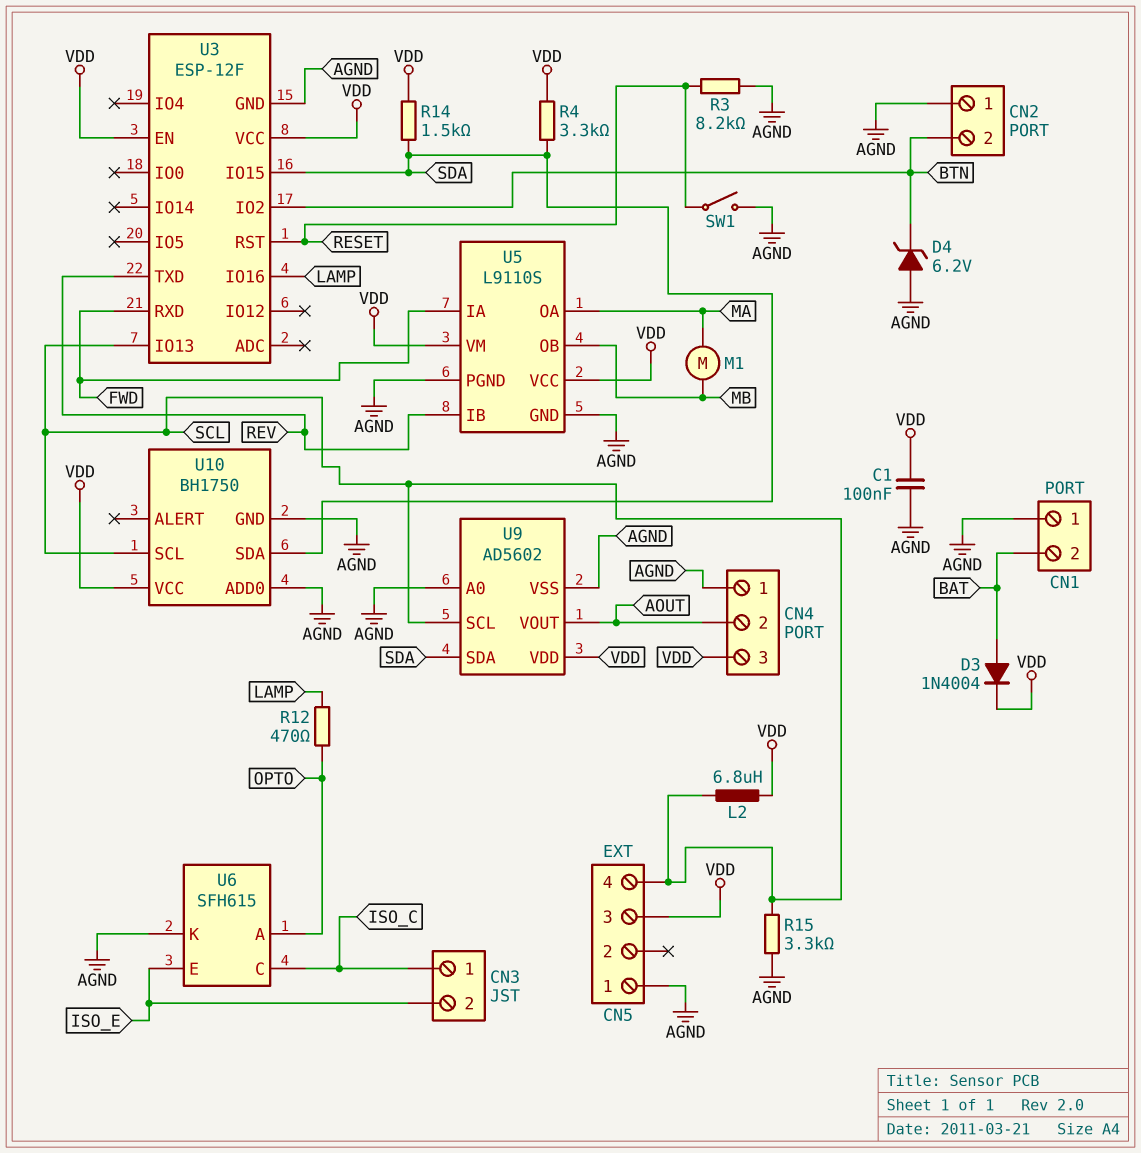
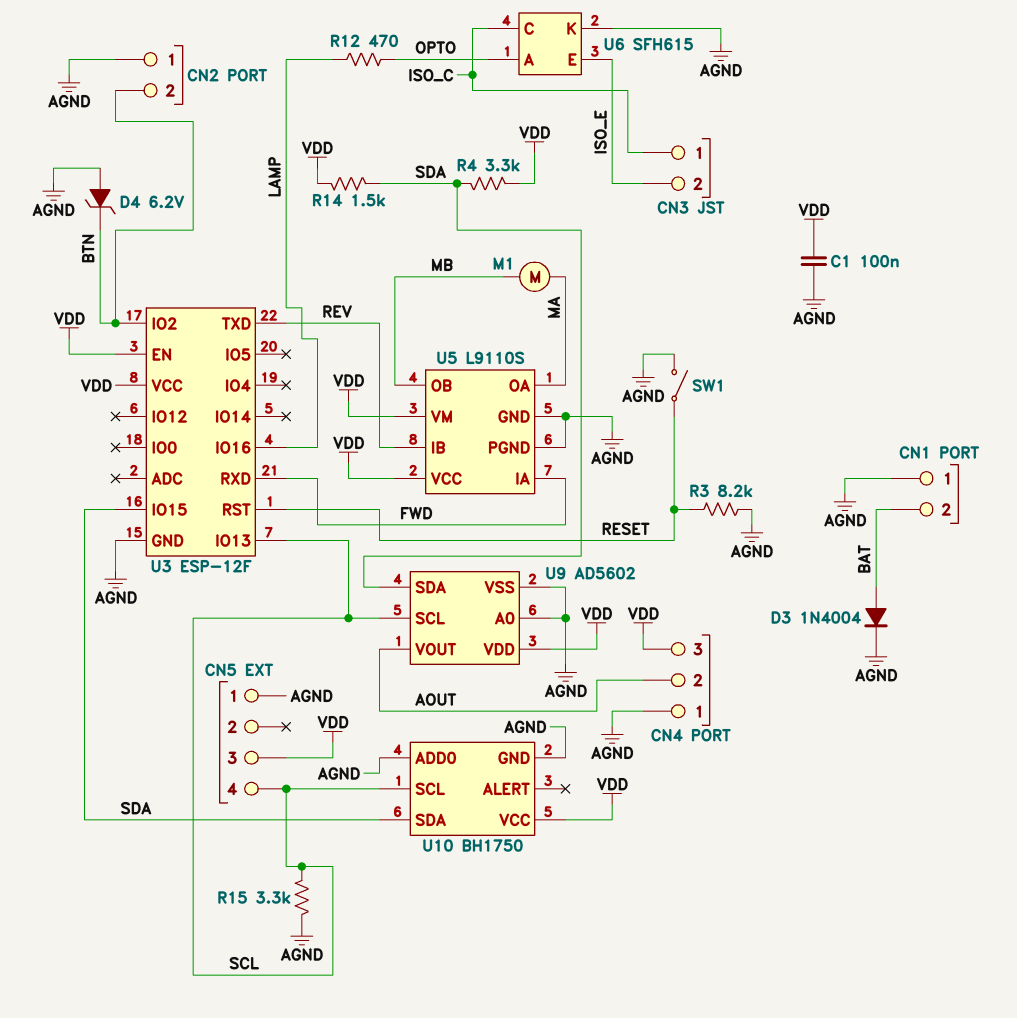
D3: diode 1N4004 (A BAT, K VDD) -> diode 1N4004 (A BAT, K AGND)
L2: 6.8uH (SCL, VDD) -> none

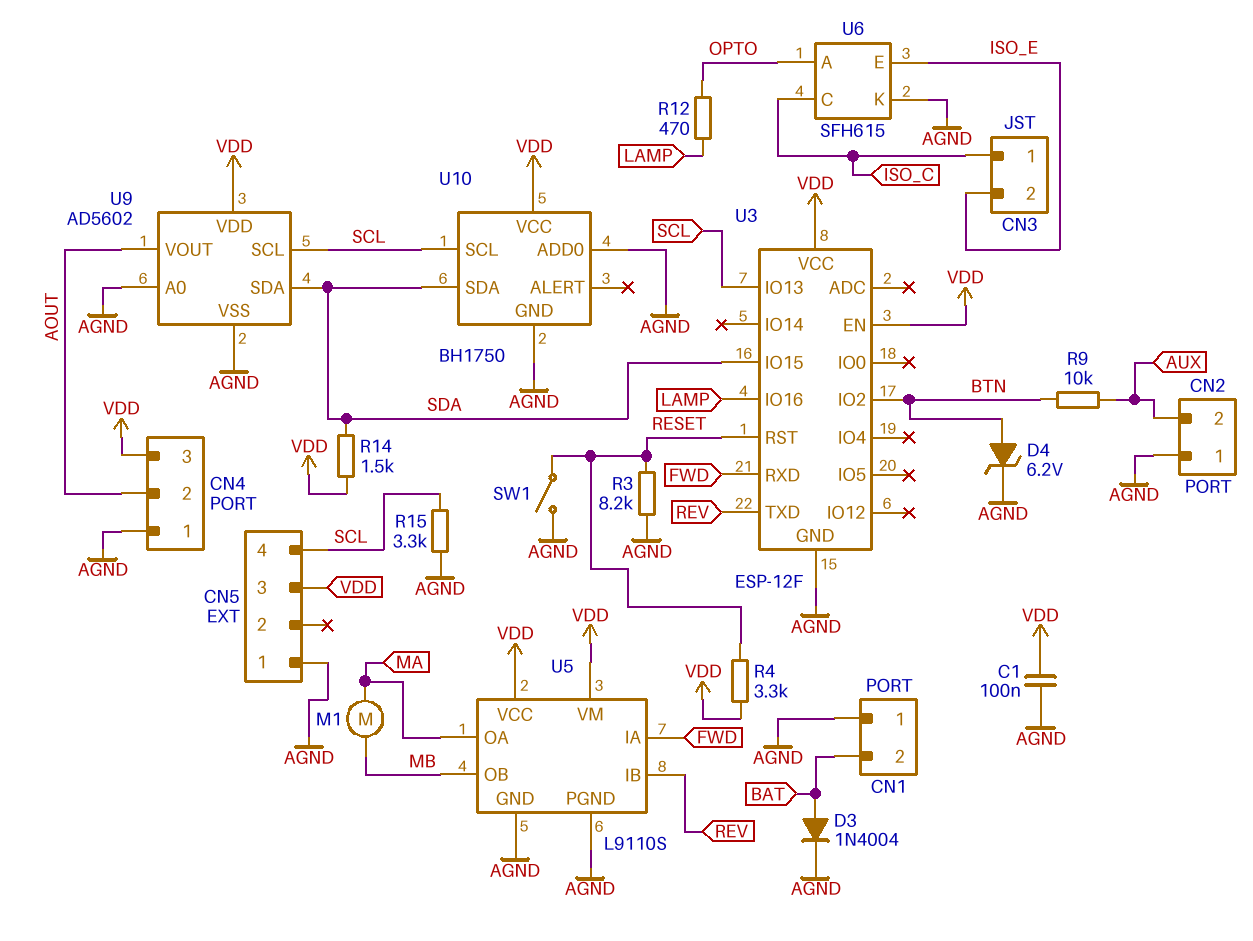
CN2 pin 2: BTN -> AUX
D4: zener 6.2V (A AGND, K BTN) -> zener 6.2V (A BTN, K AGND)
R4: 3.3k (SDA, VDD) -> 3.3k (RESET, VDD)
R9: none -> 10k (AUX, BTN)

